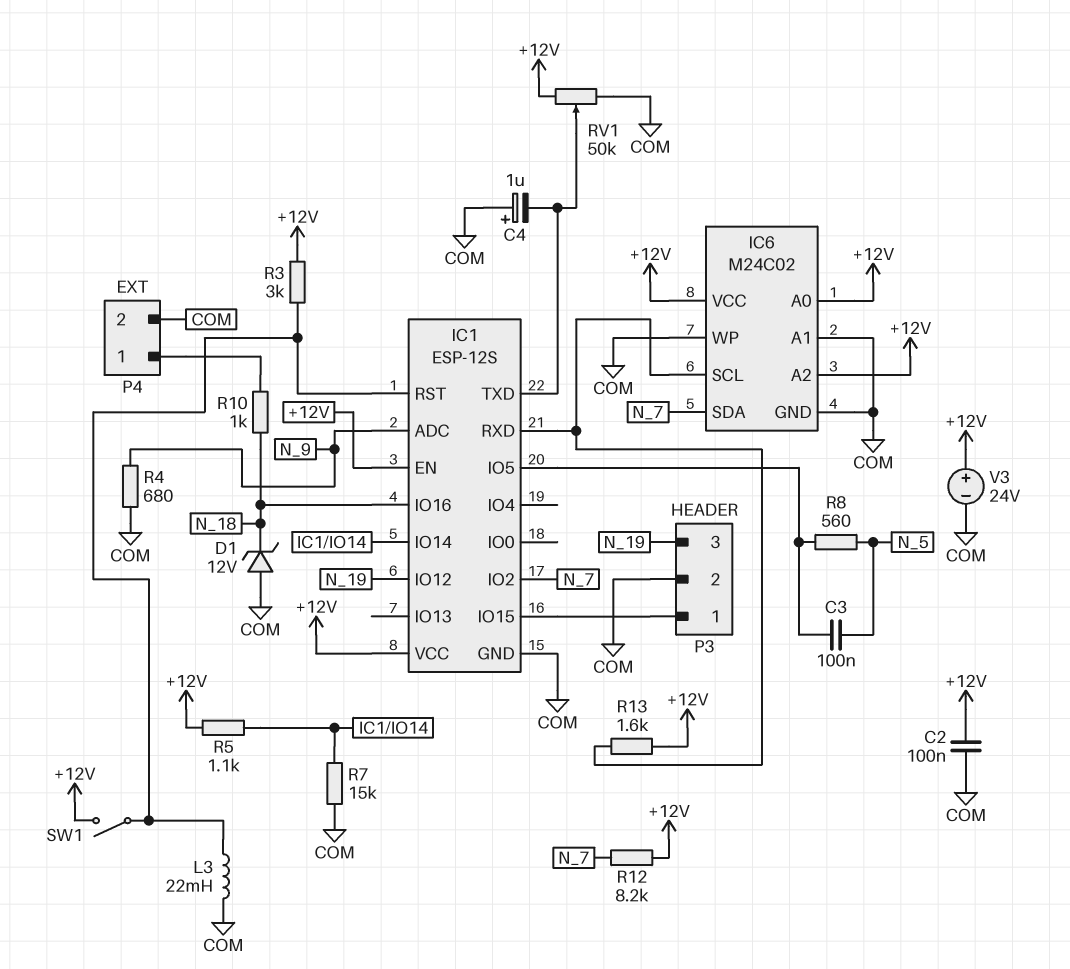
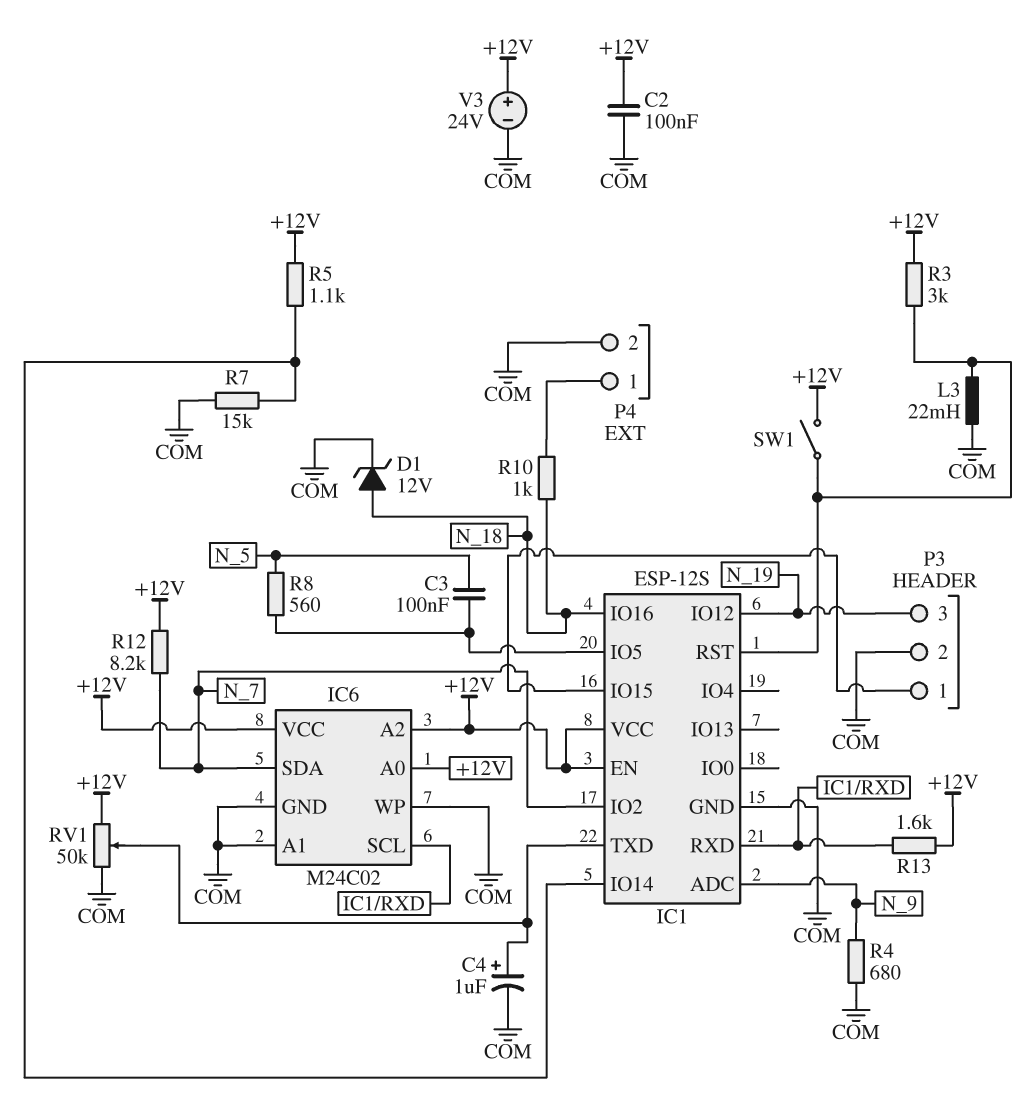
C4: 1uF (plus COM, minus IC1/TXD) -> 1uF (plus IC1/TXD, minus COM)
D1: zener 12V (A COM, K N_18) -> zener 12V (A N_18, K COM)

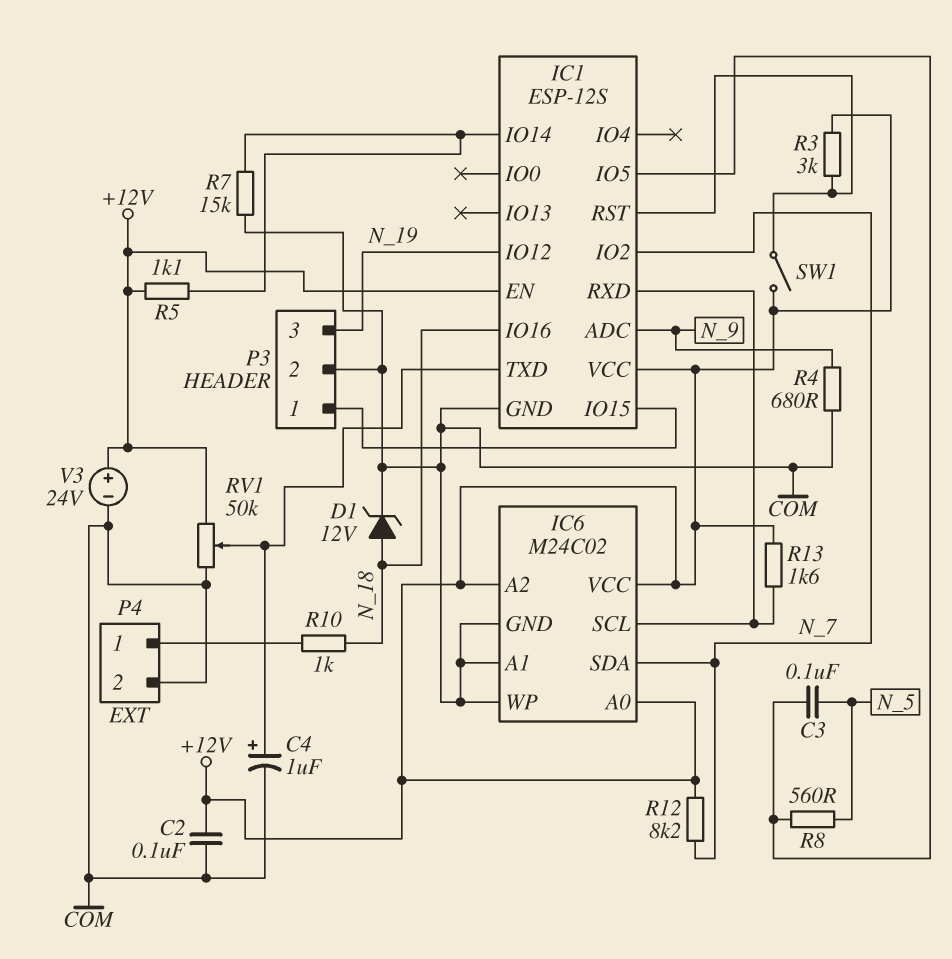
L3: 22mH (COM, IC1/RST) -> none

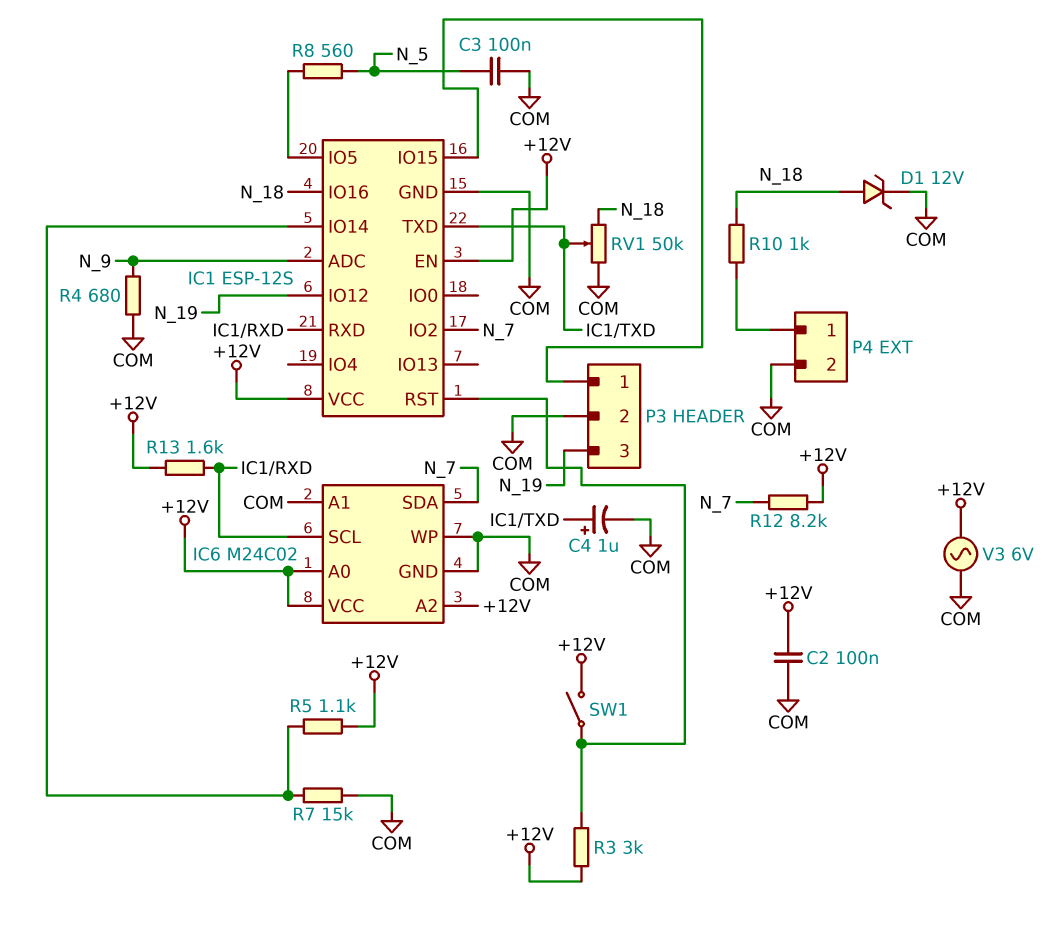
C3: 100nF (IC1/IO5, N_5) -> 100nF (COM, N_5)
RV1: 50k (+12V, COM, wiper IC1/TXD) -> 50k (COM, N_18, wiper IC1/TXD)
V3: 24V (plus +12V, minus COM) -> AC 6V (+12V, COM)

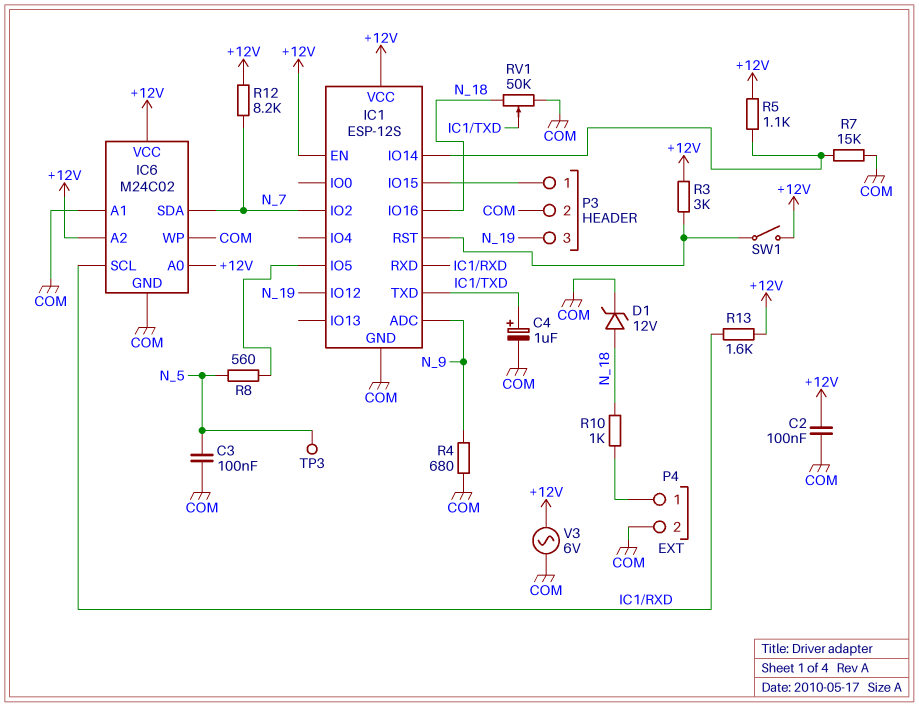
TP3: none -> test point (N_5)

